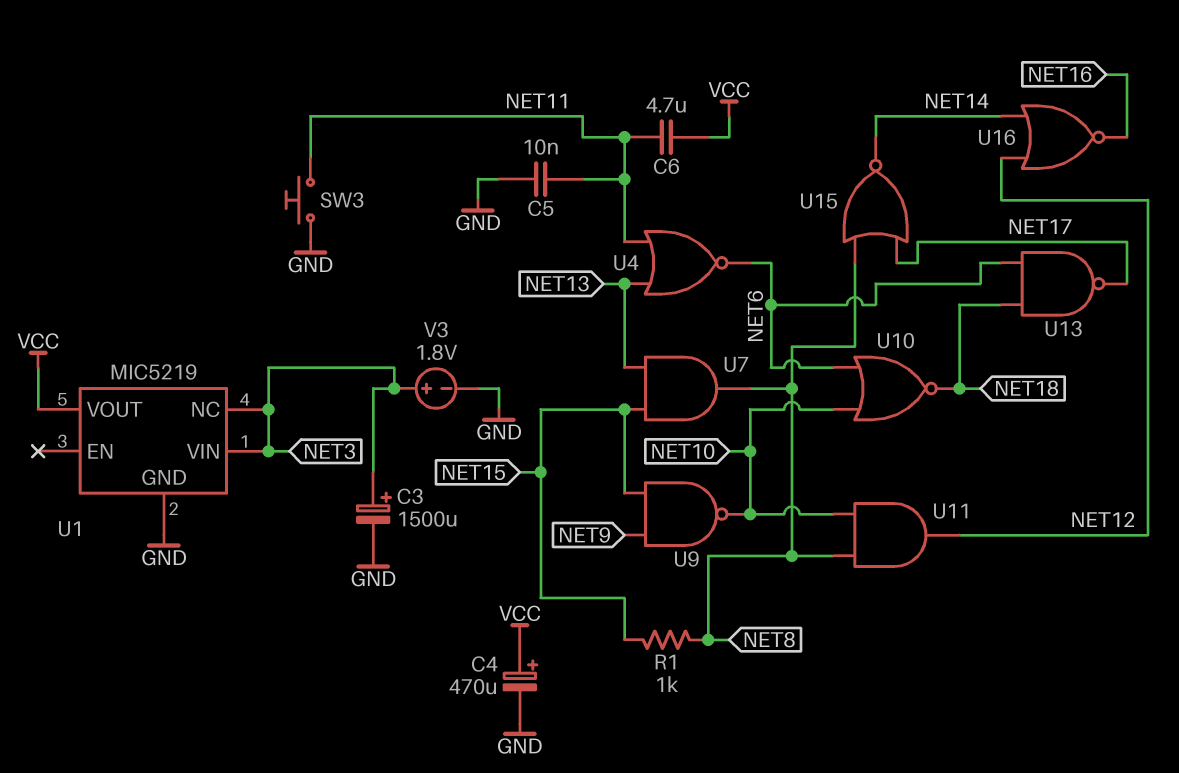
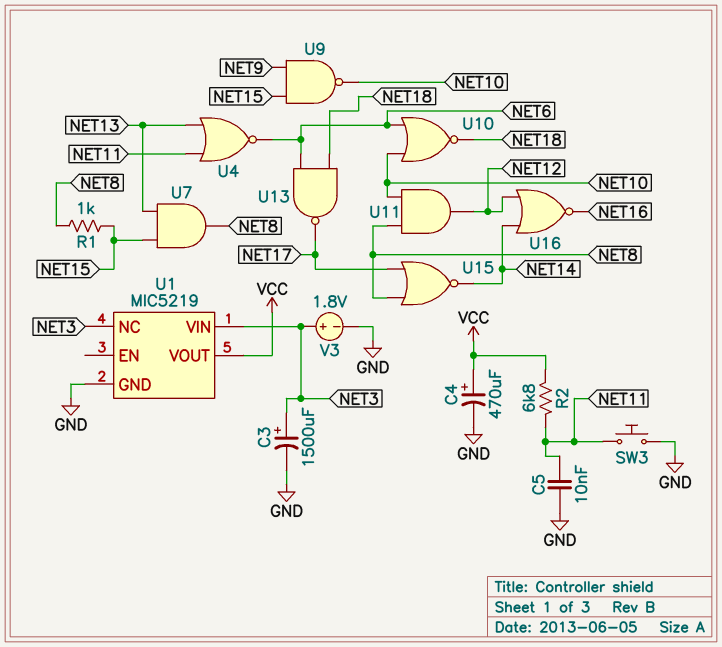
C6: 4.7uF (NET11, VCC) -> none
R2: none -> 6.8k (NET11, VCC)

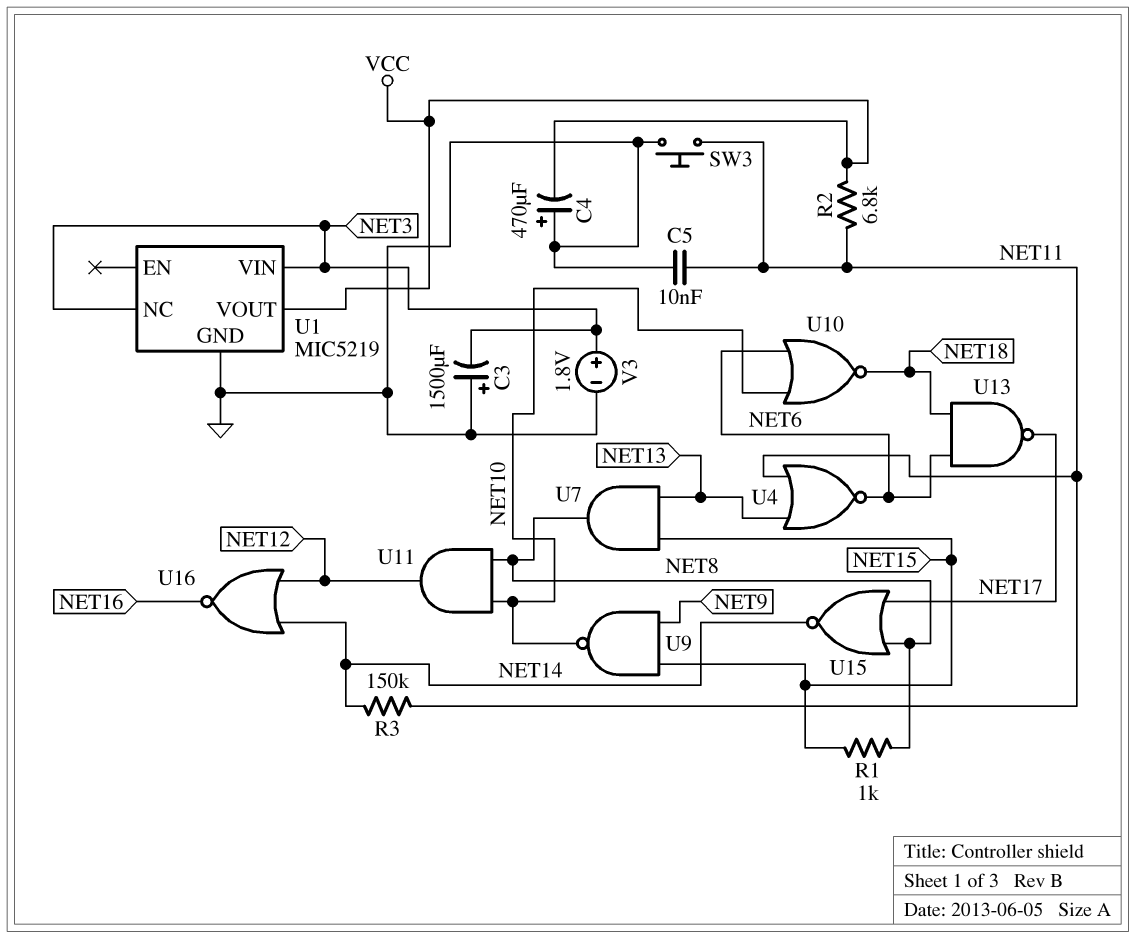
C3: 1500uF (plus NET3, minus GND) -> 1500uF (plus GND, minus NET3)
C4: 470uF (plus VCC, minus GND) -> 470uF (plus GND, minus VCC)
R3: none -> 150k (NET11, NET14)

